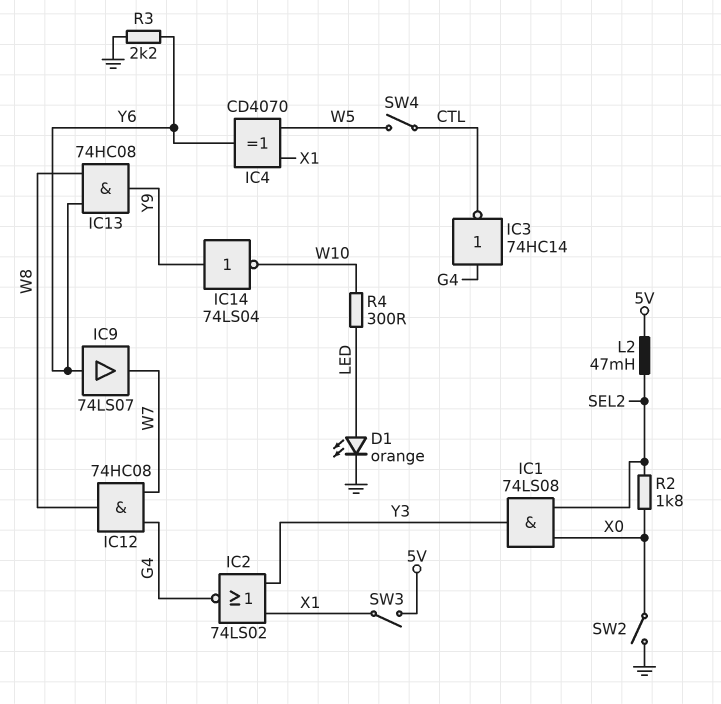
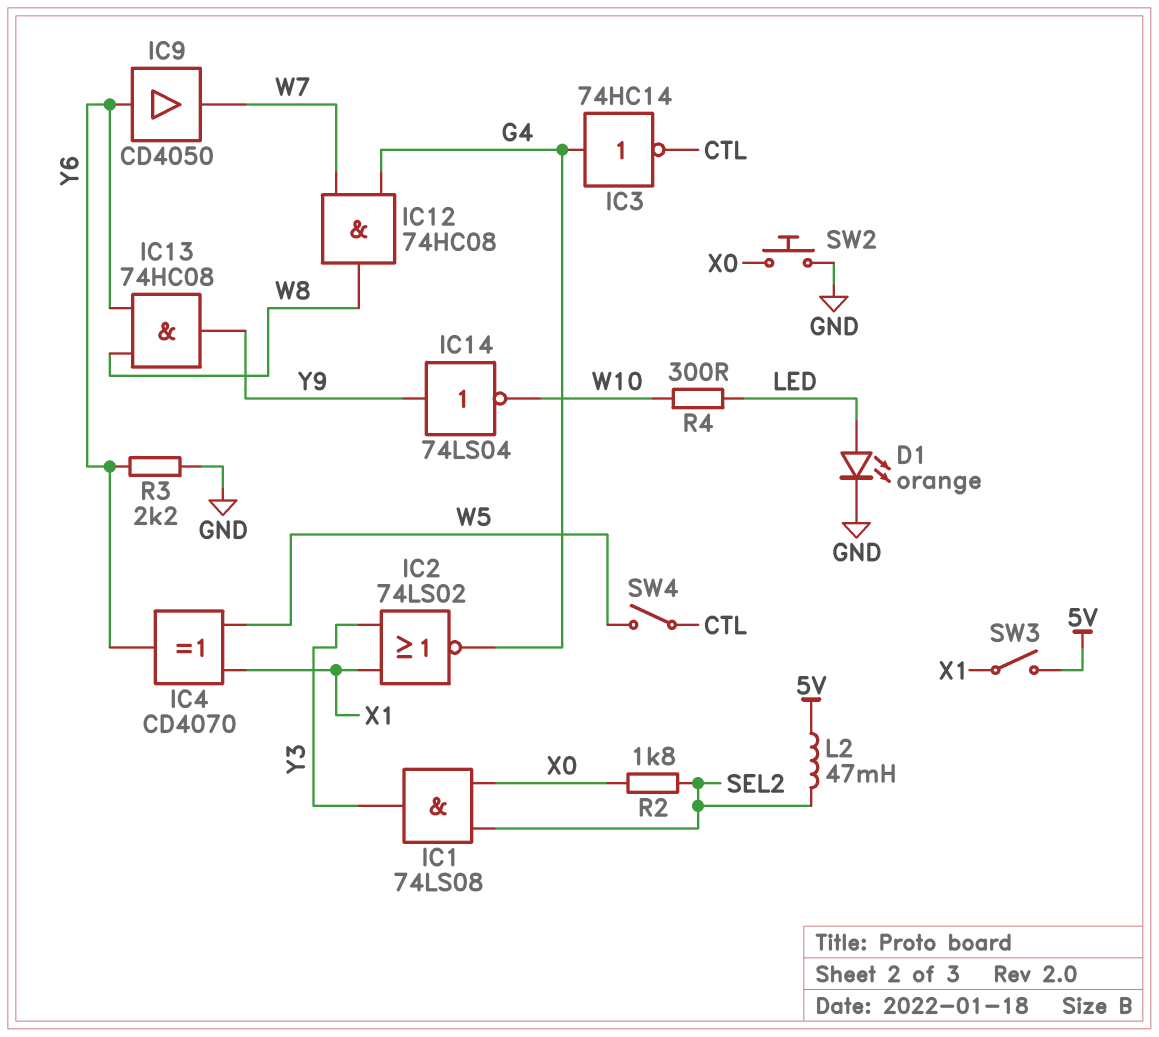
IC9: buffer 74LS07 (in Y6, out W7) -> buffer CD4050 (in Y6, out W7)
SW2: switch (GND, X0) -> button (GND, X0)

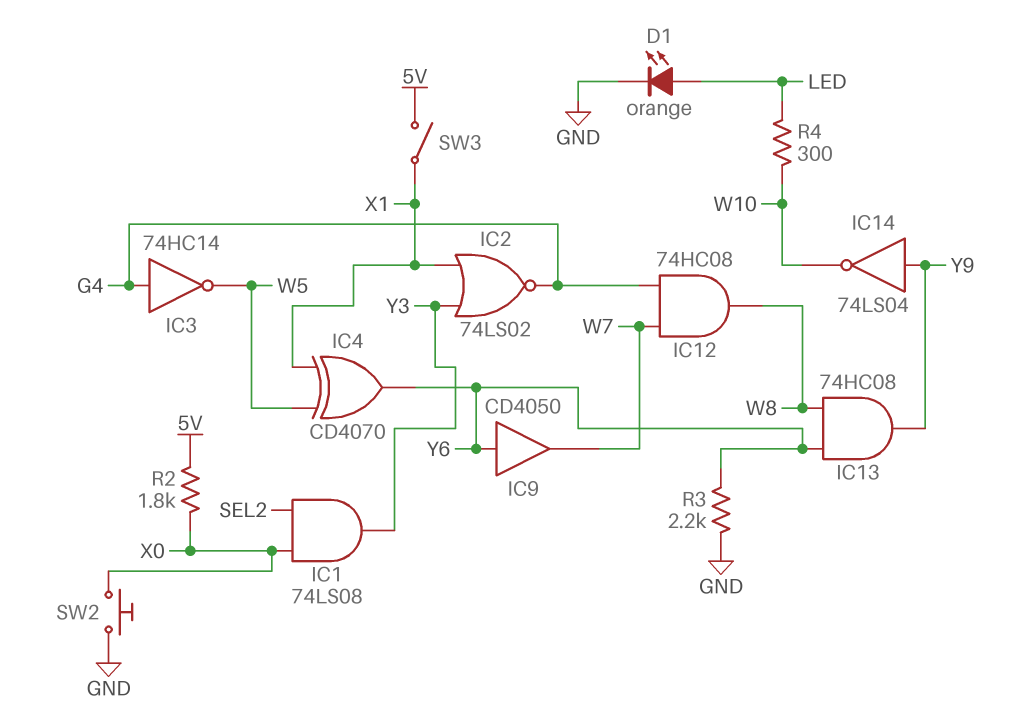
IC3: NOT 74HC14 (in G4, out CTL) -> NOT 74HC14 (in G4, out W5)
L2: 47mH (5V, SEL2) -> none
R2: 1.8k (SEL2, X0) -> 1.8k (5V, X0)
SW4: switch (CTL, W5) -> none

